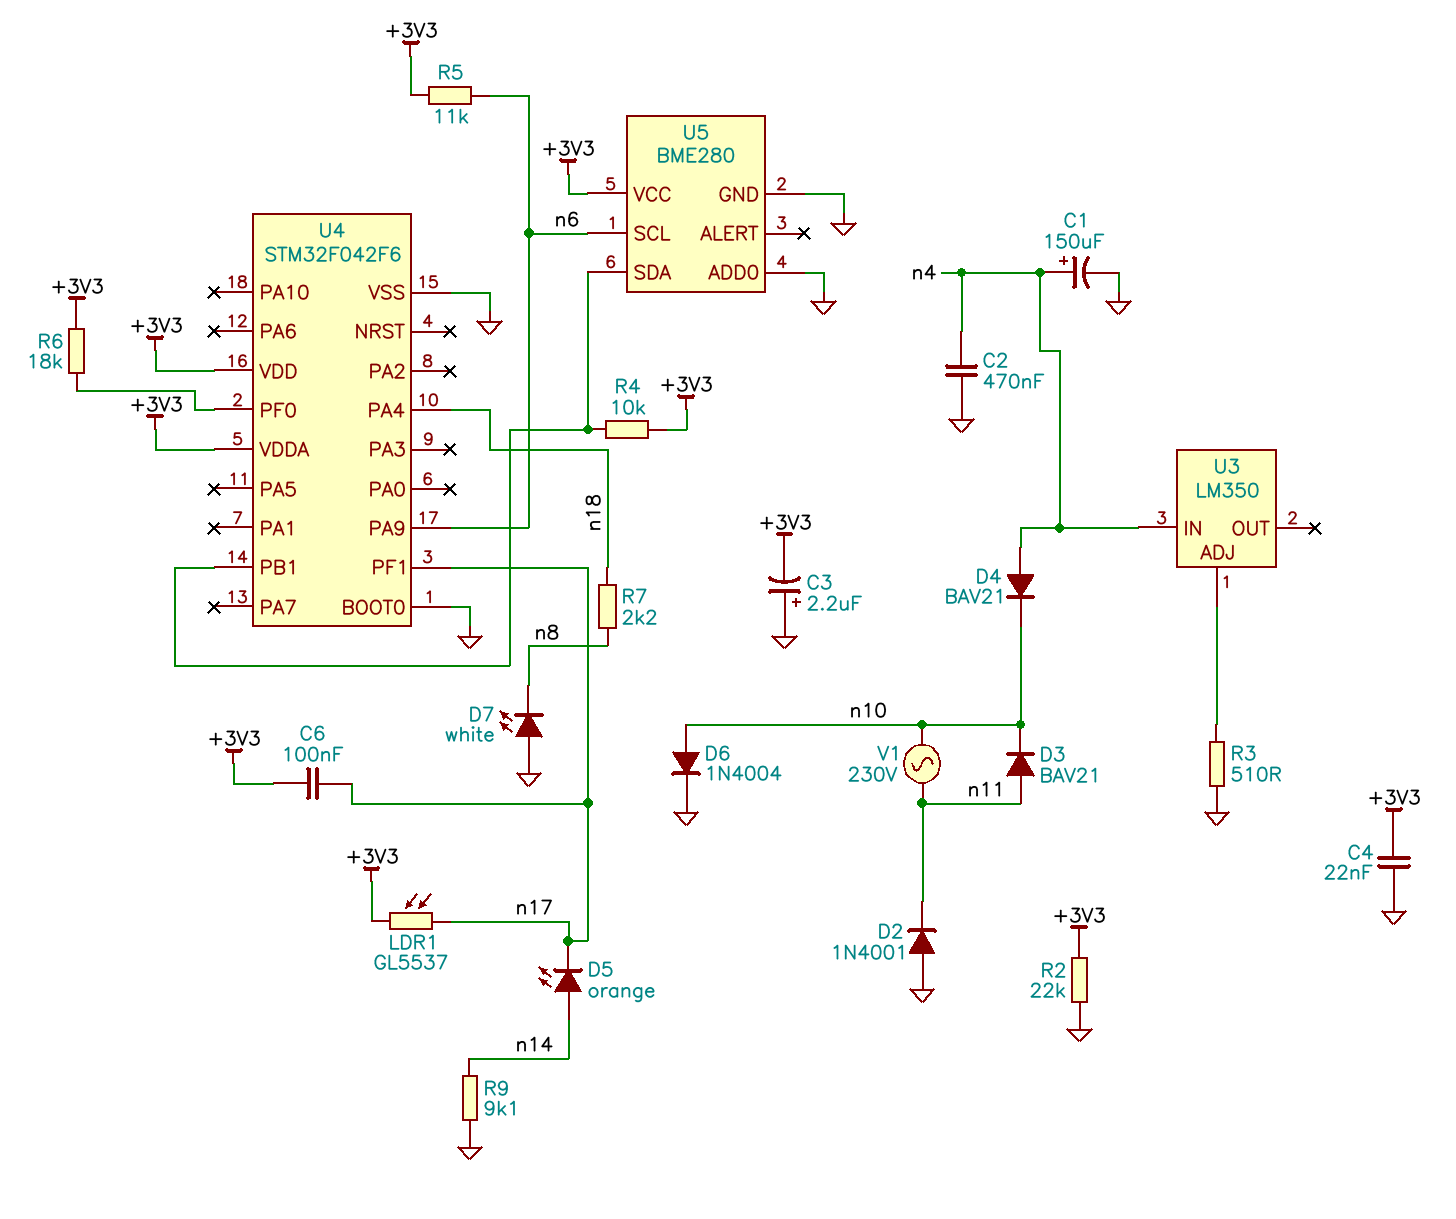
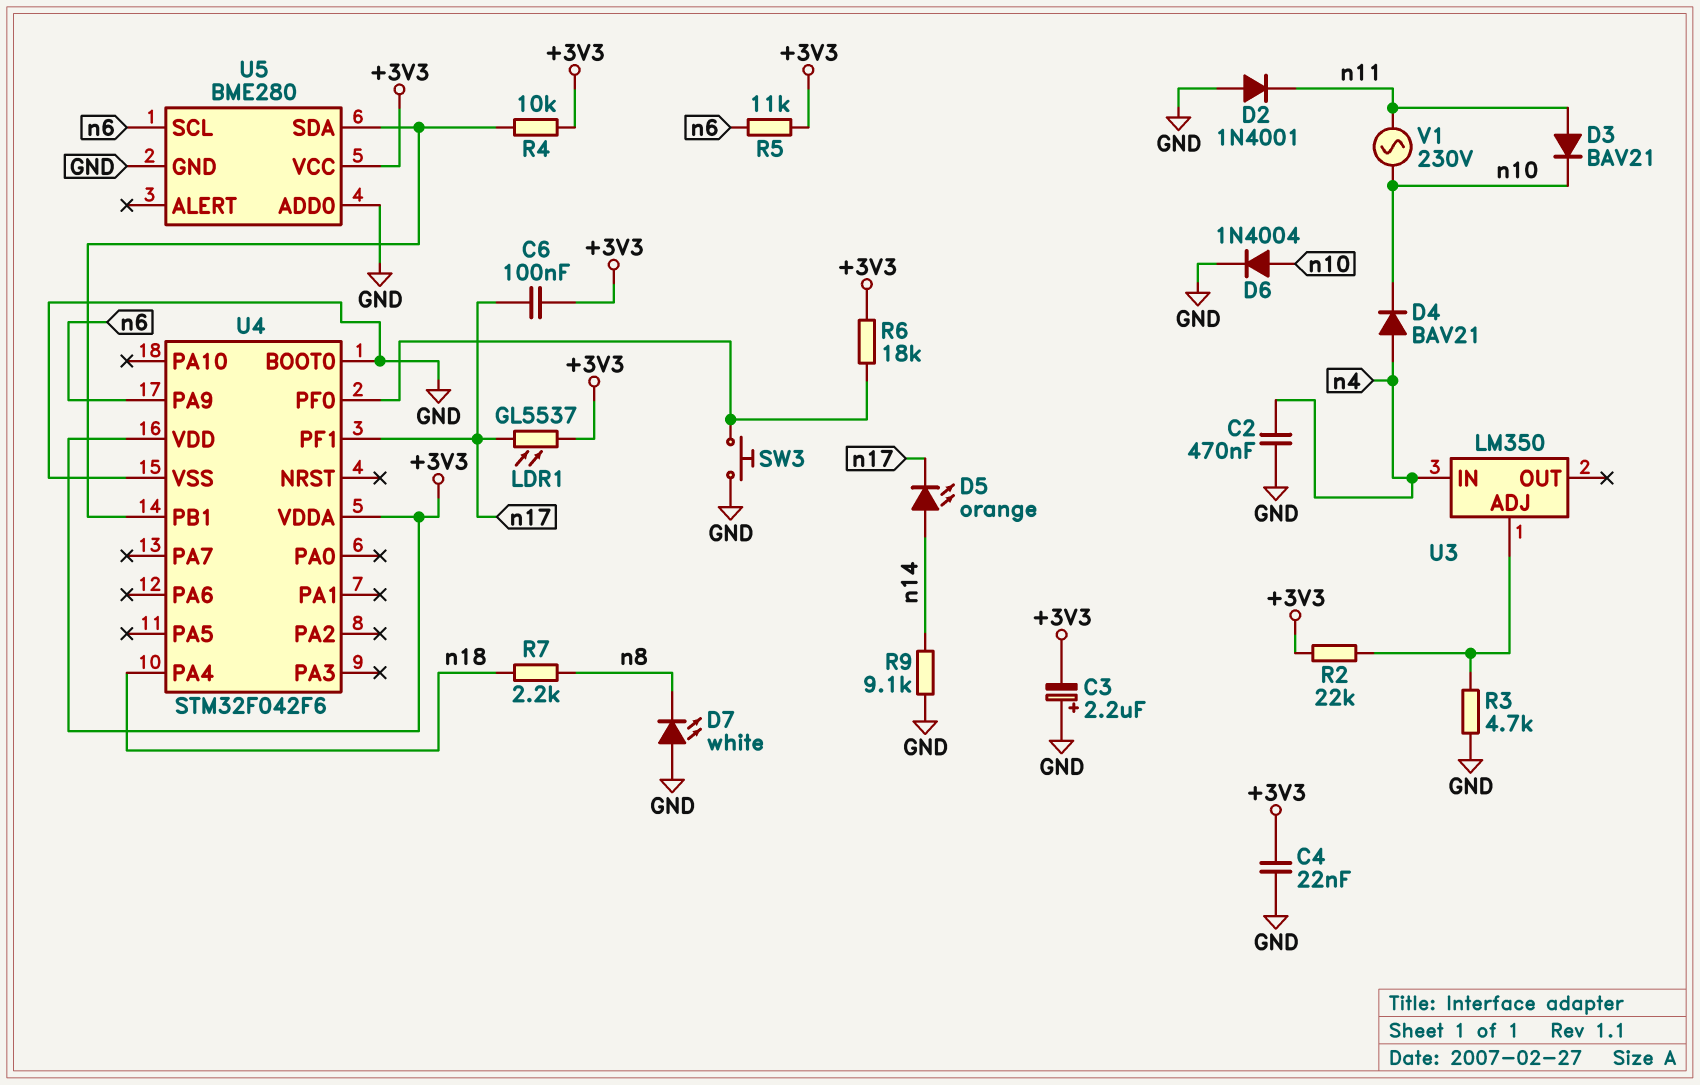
C1: 150uF (plus n4, minus GND) -> none
R2: 22k (+3V3, GND) -> 22k (+3V3, U3/ADJ)
R3: 510 (GND, U3/ADJ) -> 4.7k (GND, U3/ADJ)
SW3: none -> button (GND, U4/PF0)

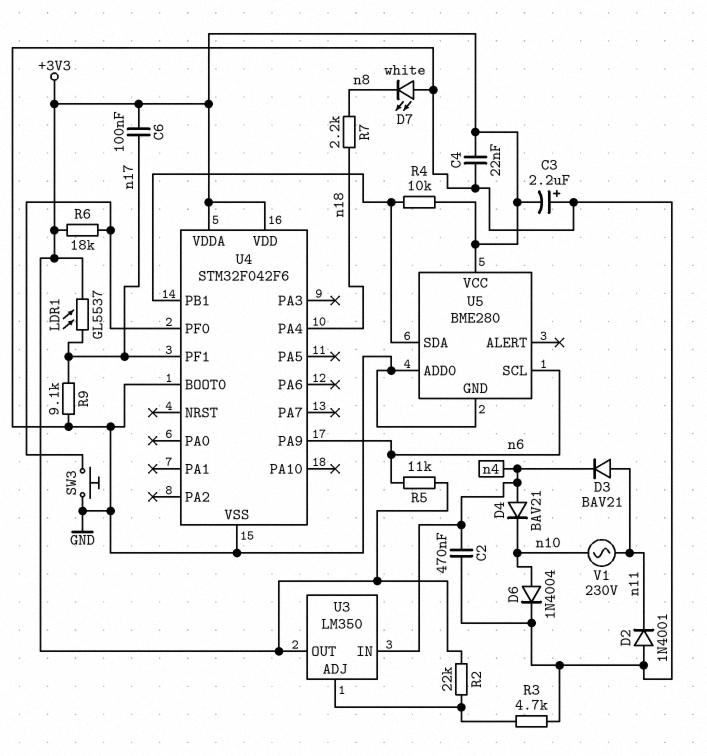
D3: diode BAV21 (A n11, K n10) -> diode BAV21 (A n11, K n4)
D5: LED orange (A n14, K n17) -> none
R9: 9.1k (GND, n14) -> 9.1k (GND, n17)
U3 pin OUT: none -> +3V3

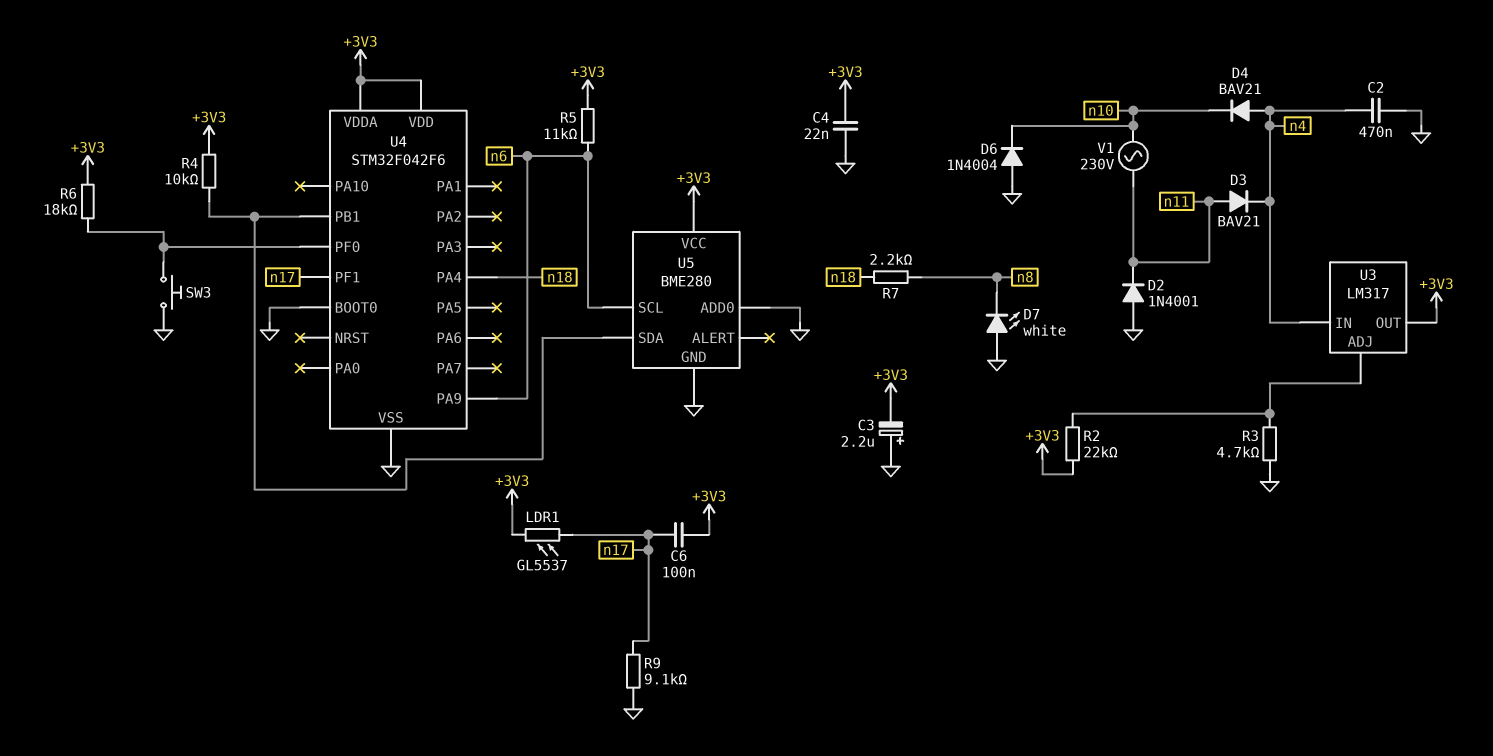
D6: diode 1N4004 (A n10, K GND) -> diode 1N4004 (A GND, K n10)
U3: LM350 -> LM317

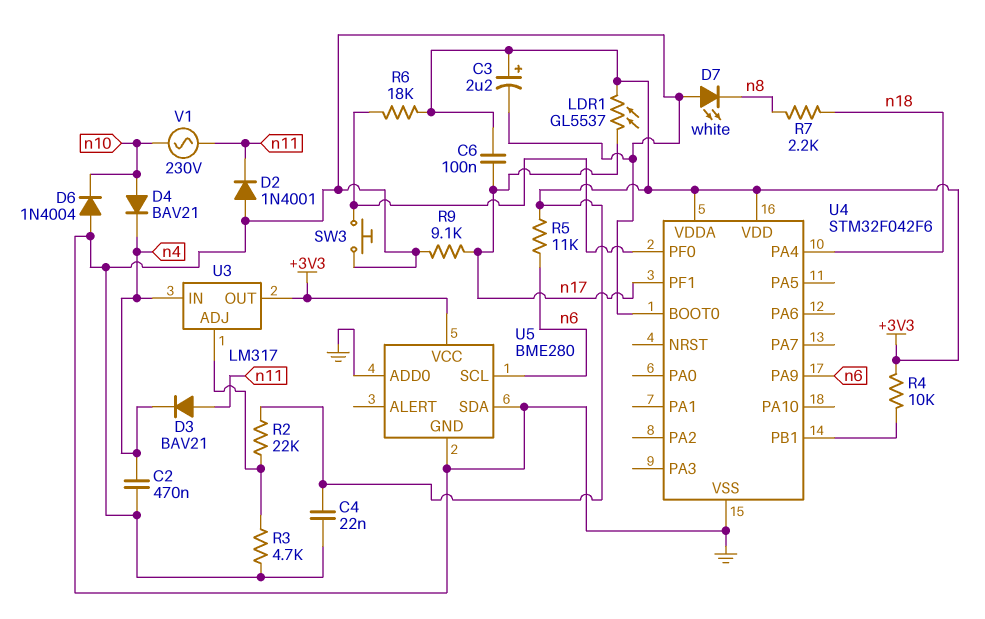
C3: 2.2uF (plus GND, minus +3V3) -> 2.2uF (plus +3V3, minus GND)
D4: diode BAV21 (A n4, K n10) -> diode BAV21 (A n10, K n4)
U5 pin SDA: U4/PB1 -> GND

